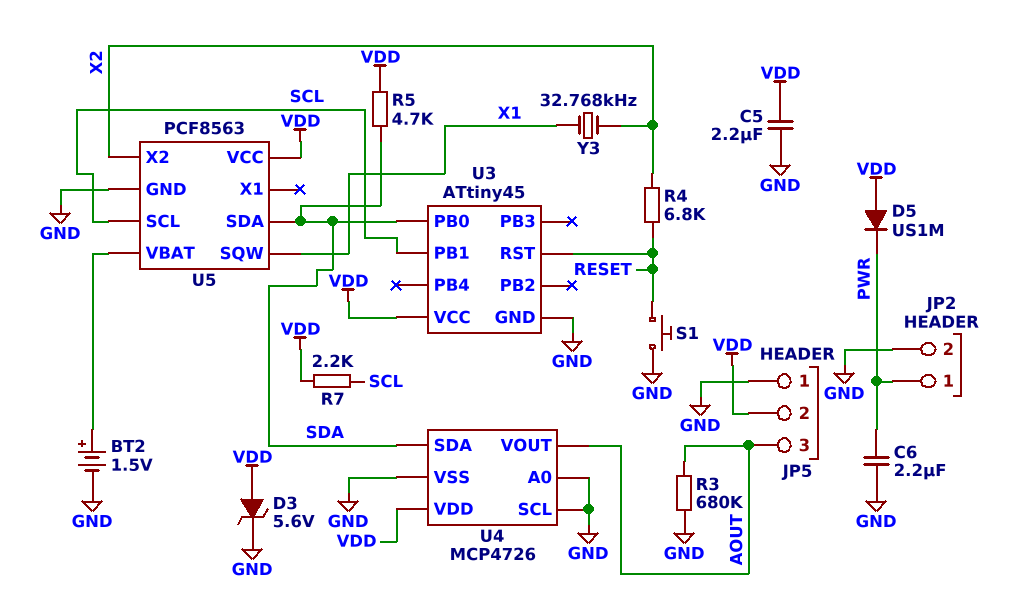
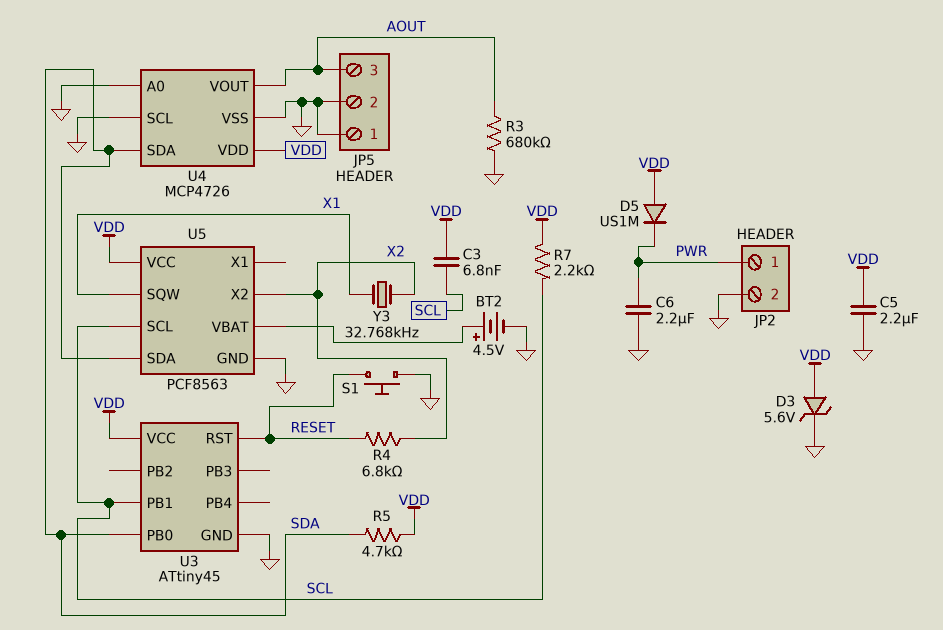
BT2: 1.5V (plus U5/VBAT, minus GND) -> 4.5V (plus U5/VBAT, minus GND)
C3: none -> 6.8nF (SCL, VDD)
JP5 pin 2: VDD -> GND

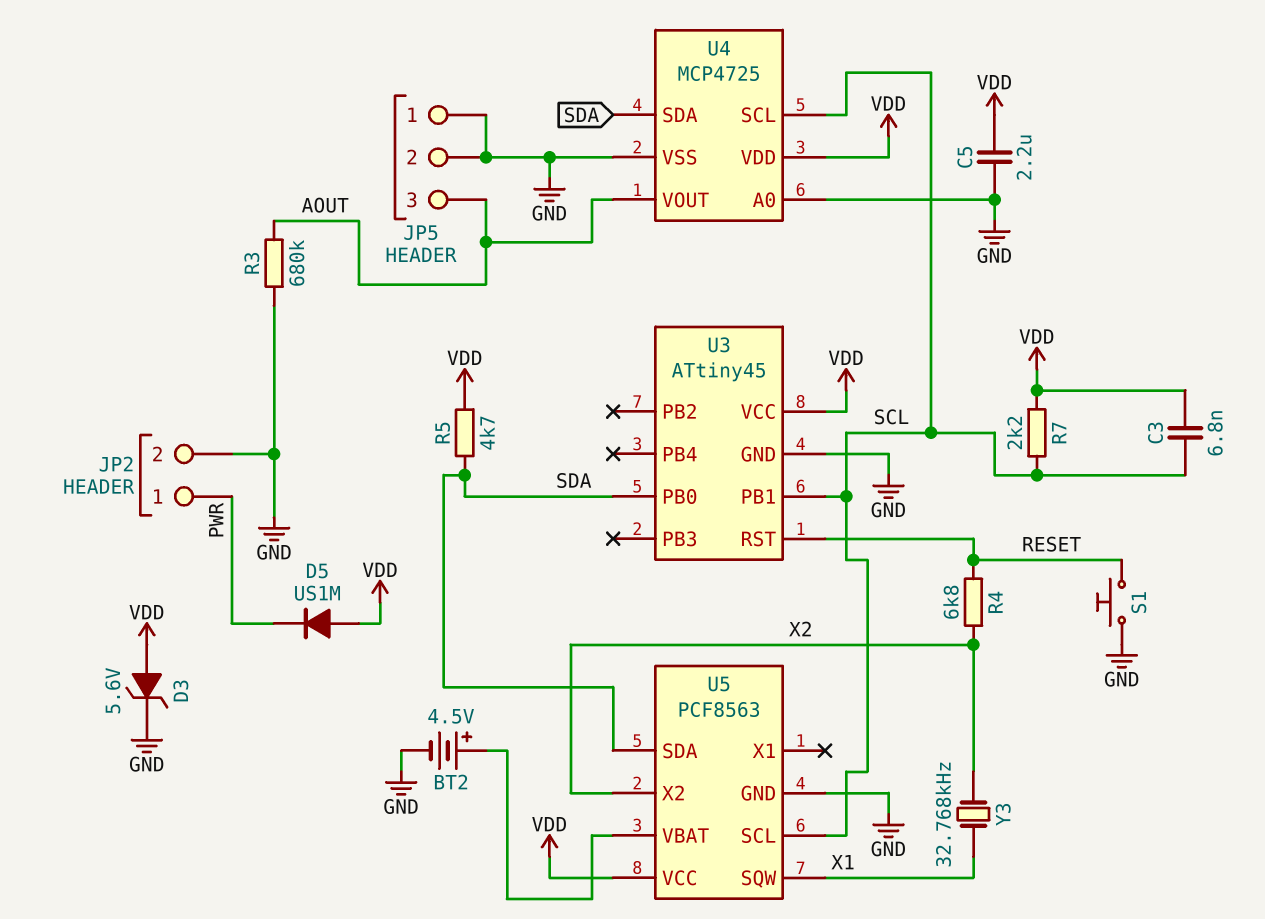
C6: 2.2uF (GND, PWR) -> none
U4: MCP4726 -> MCP4725
U4 pin SCL: GND -> SCL

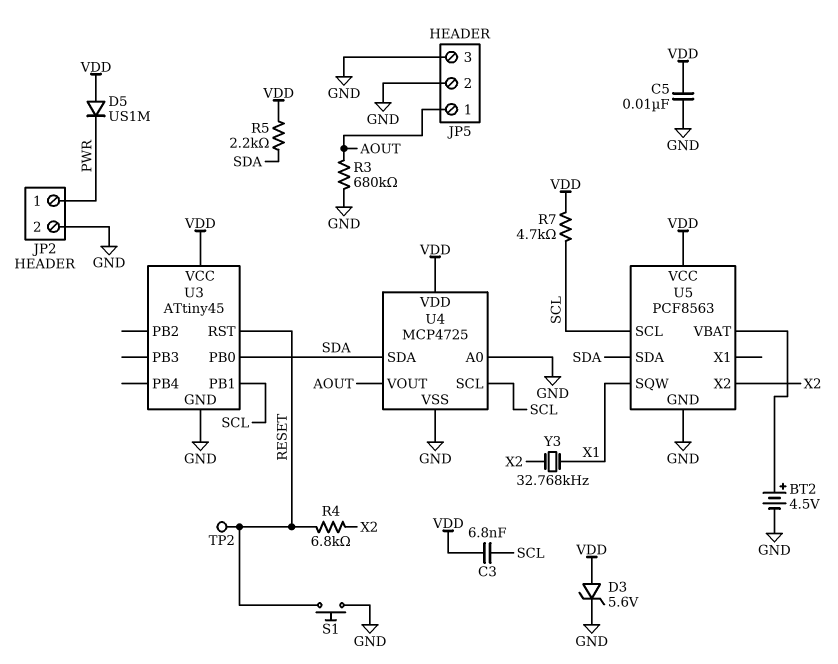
C5: 2.2uF (GND, VDD) -> 10nF (GND, VDD)
JP5 pin 1: GND -> AOUT
JP5 pin 3: AOUT -> GND
R5: 4.7k (SDA, VDD) -> 2.2k (SDA, VDD)
R7: 2.2k (SCL, VDD) -> 4.7k (SCL, VDD)
TP2: none -> test point (RESET)

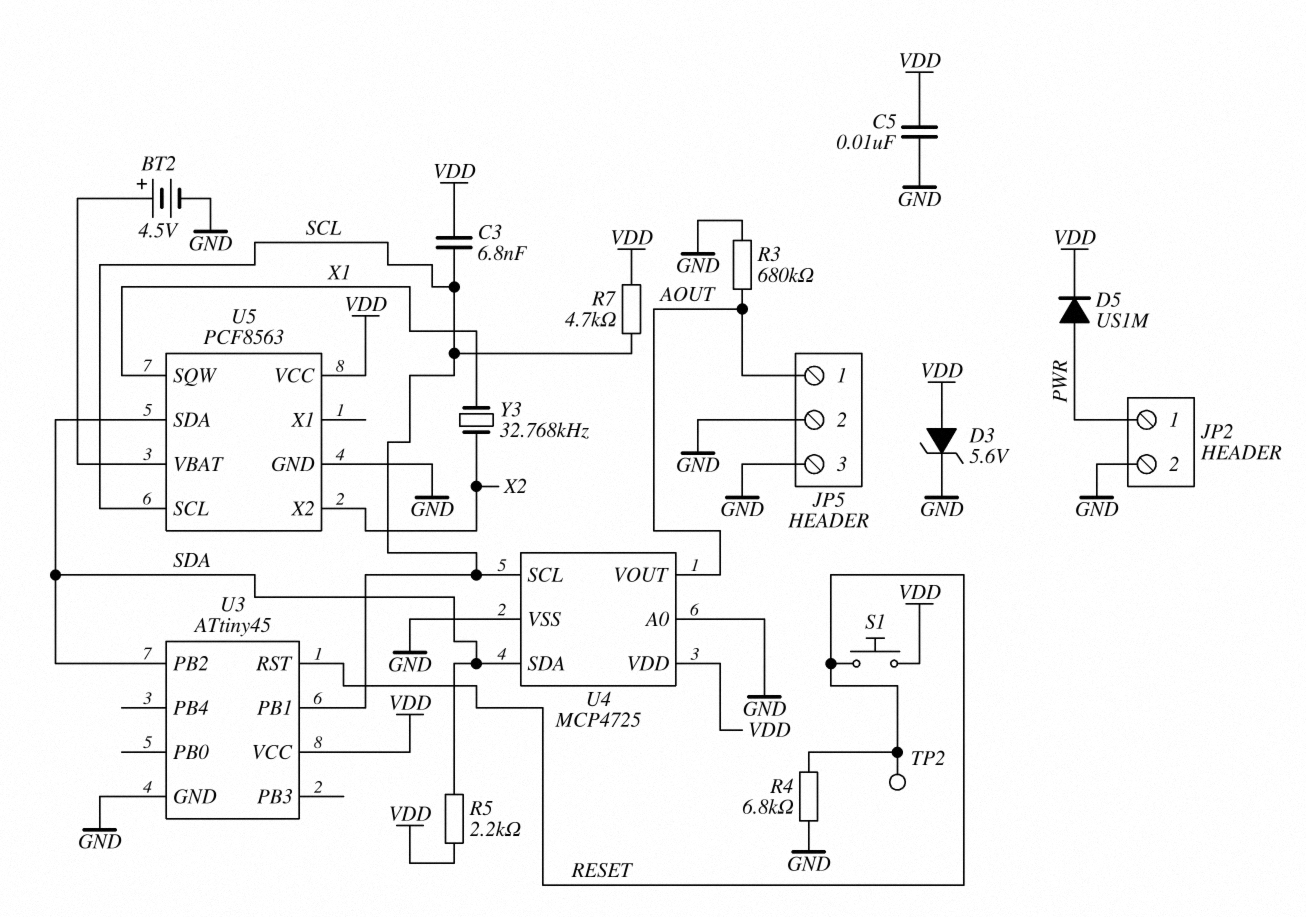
D5: diode US1M (A VDD, K PWR) -> diode US1M (A PWR, K VDD)
R4: 6.8k (RESET, X2) -> 6.8k (GND, RESET)
S1: button (GND, RESET) -> button (RESET, VDD)
U3 pin PB0: SDA -> none
U3 pin PB2: none -> SDA

